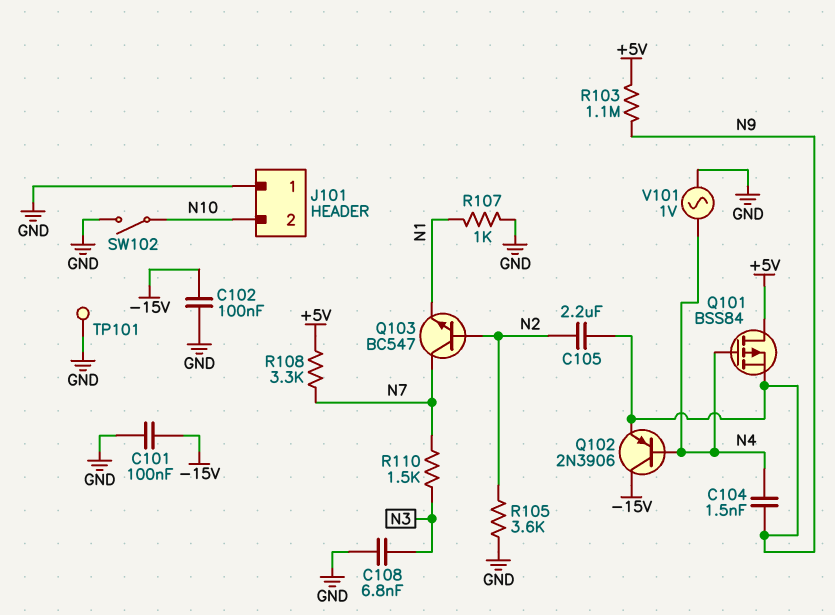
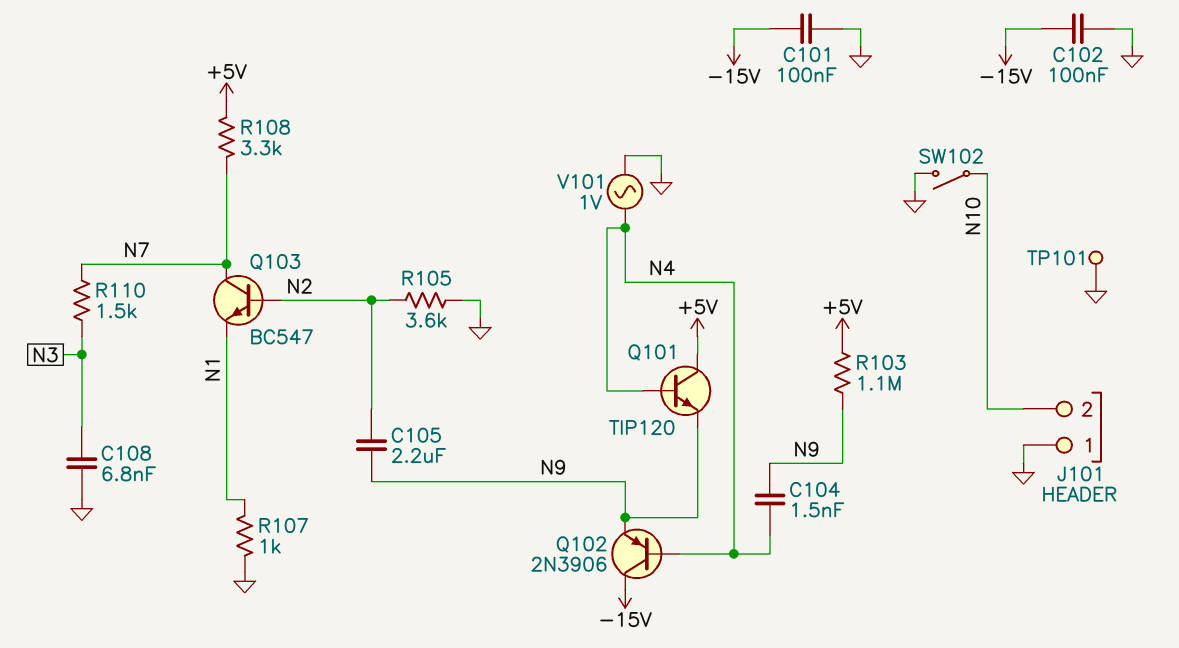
Q101: PMOS BSS84 (G N4, D +5V, S N9) -> NPN TIP120 (B N4, C +5V, E N9)

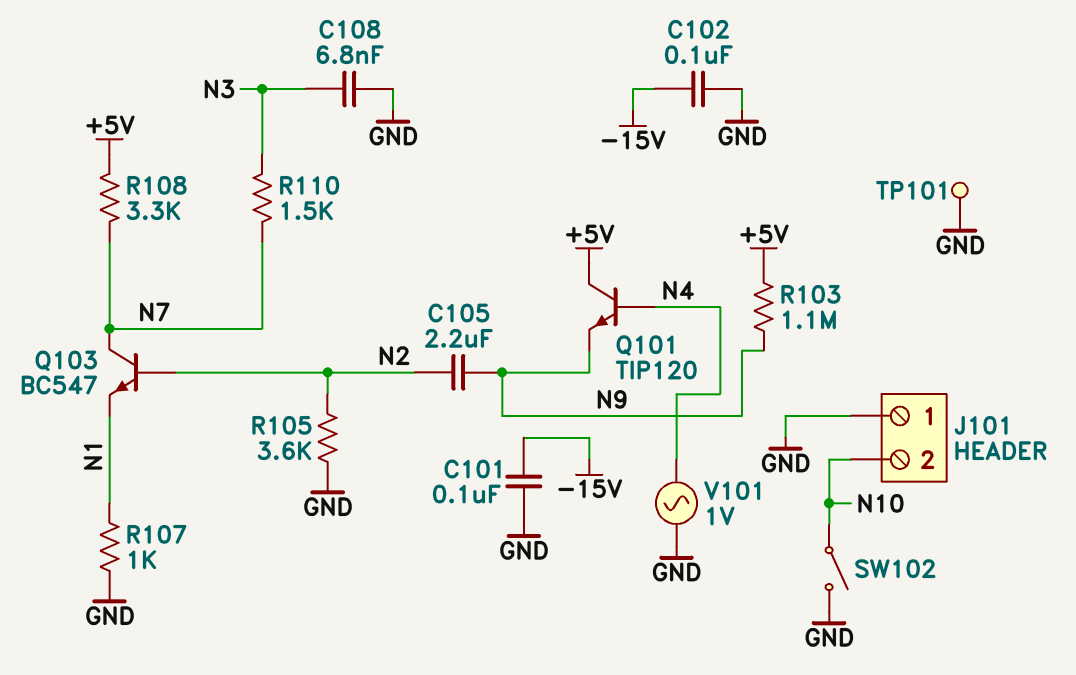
C104: 1.5nF (N4, N9) -> none
Q102: PNP 2N3906 (B N4, C -15V, E N9) -> none

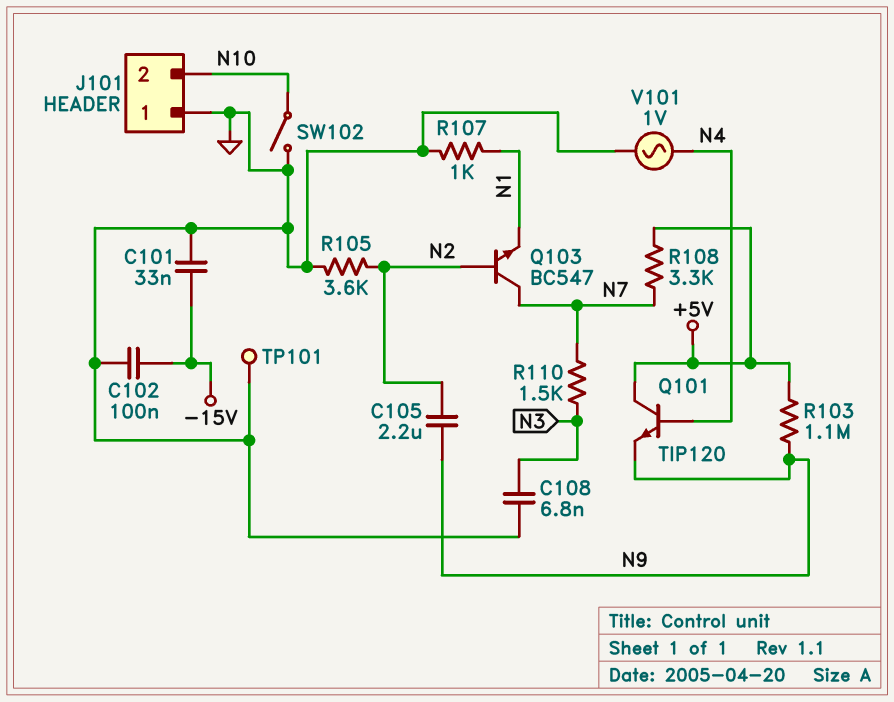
C101: 100nF (-15V, GND) -> 33nF (-15V, GND)

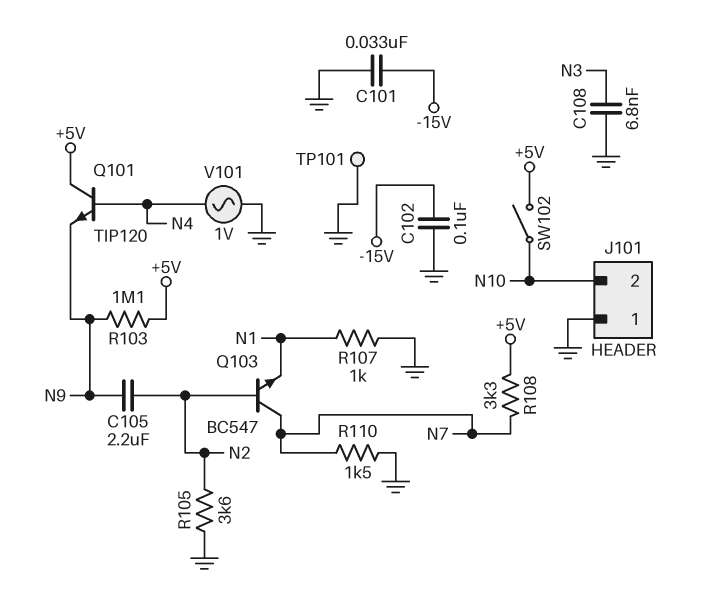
R110: 1.5k (N3, N7) -> 1.5k (GND, N7)
SW102: switch (GND, N10) -> switch (+5V, N10)

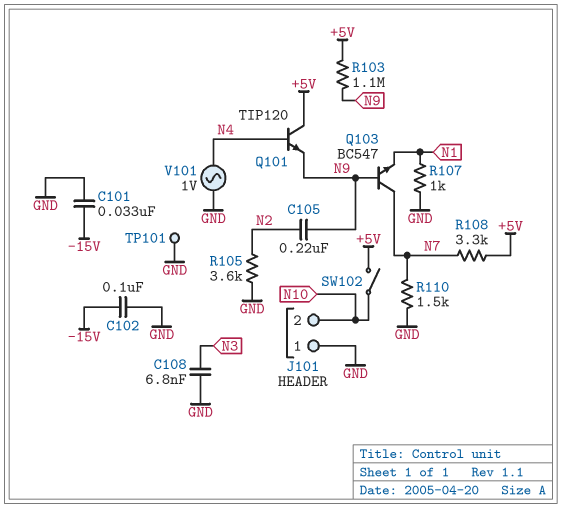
C105: 2.2uF (N2, N9) -> 220nF (N2, N9)
Q103: NPN BC547 (B N2, C N7, E N1) -> NPN BC547 (B N9, C N7, E N1)

